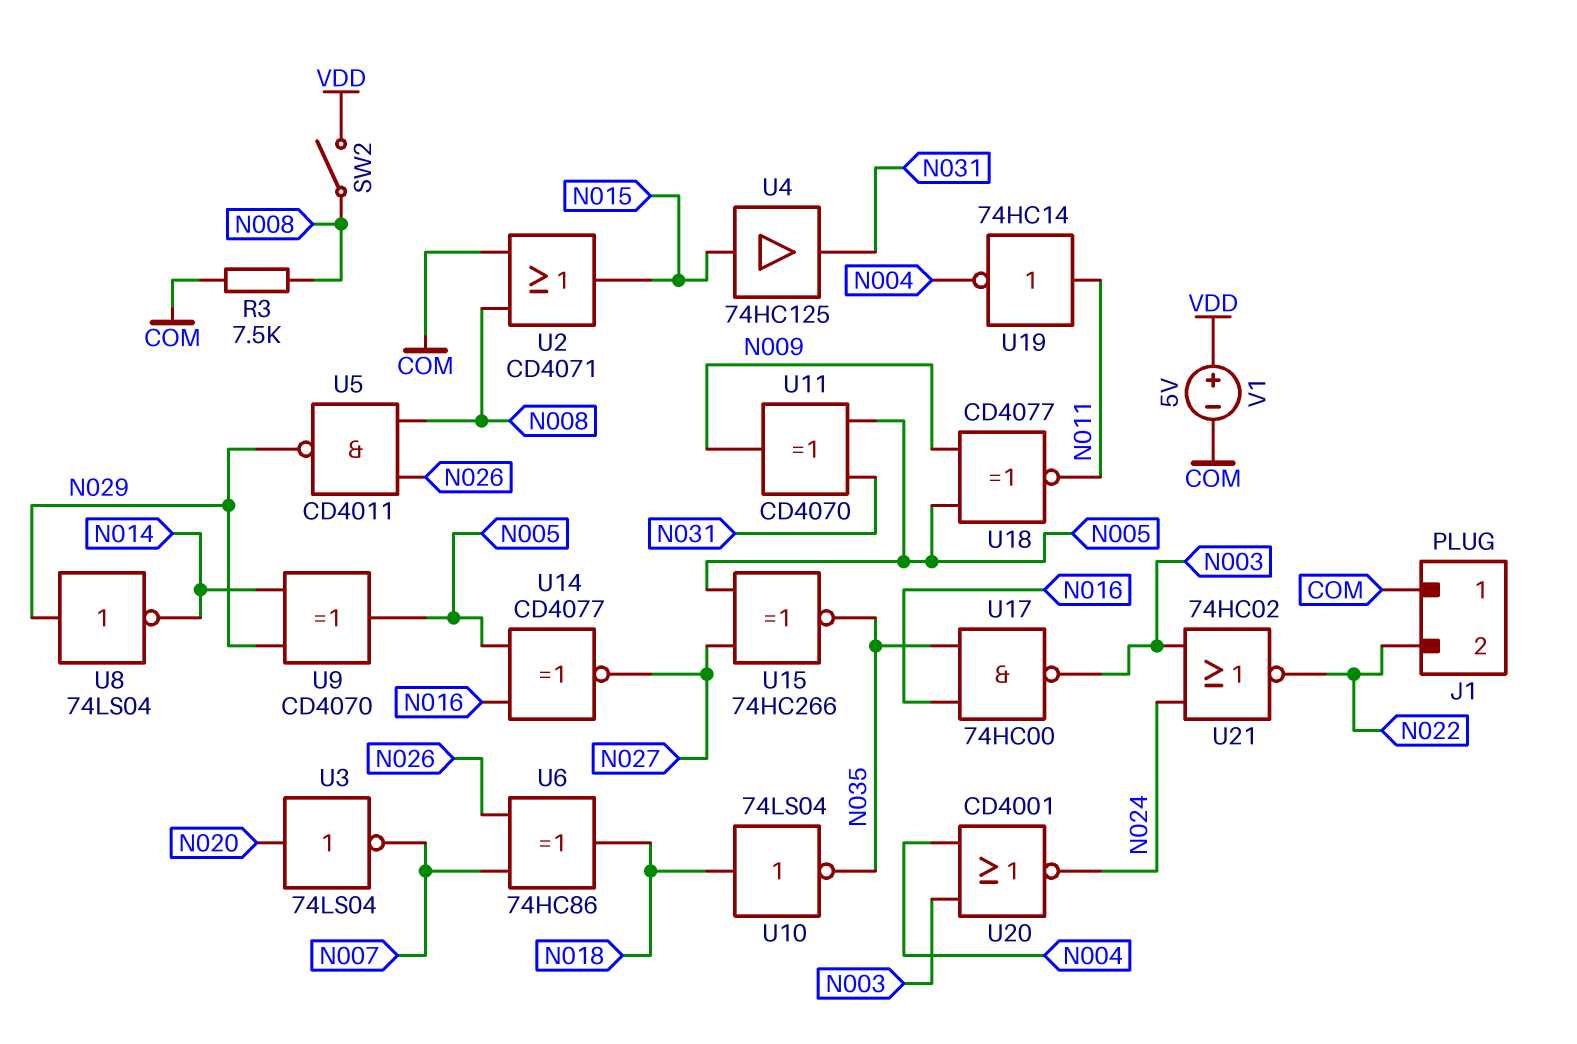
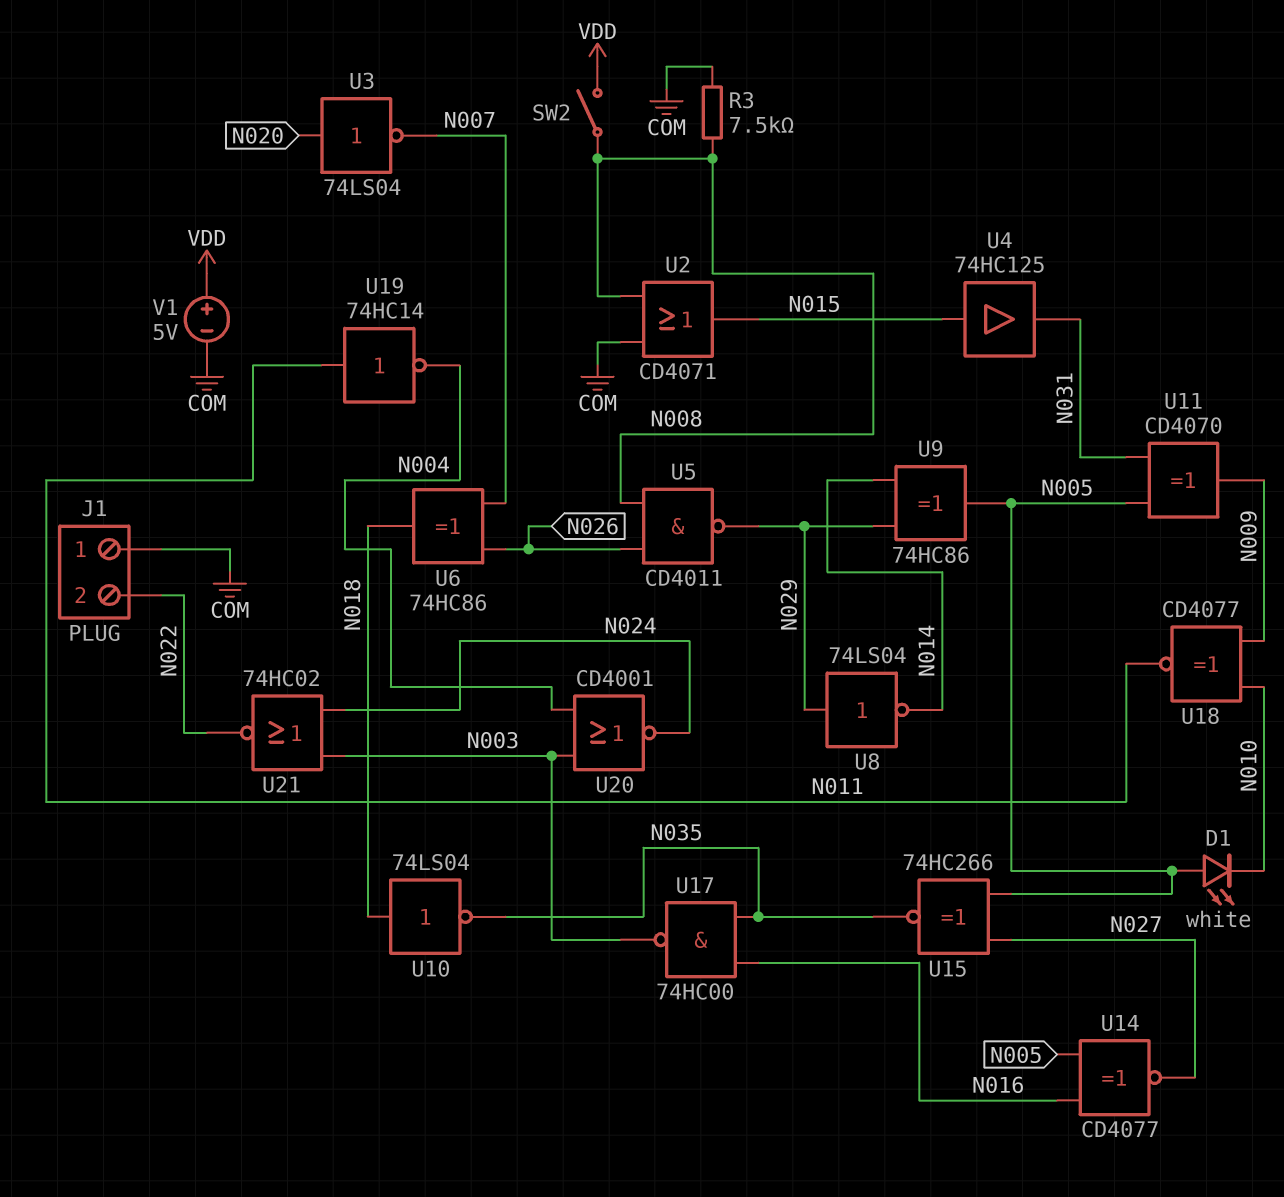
D1: none -> LED white (A N005, K N010)
U9: XOR CD4070 (in N014, in N029, out N005) -> XOR 74HC86 (in N014, in N029, out N005)
U18: XNOR CD4077 (in N005, in N009, out N011) -> XNOR CD4077 (in N009, in N010, out N011)

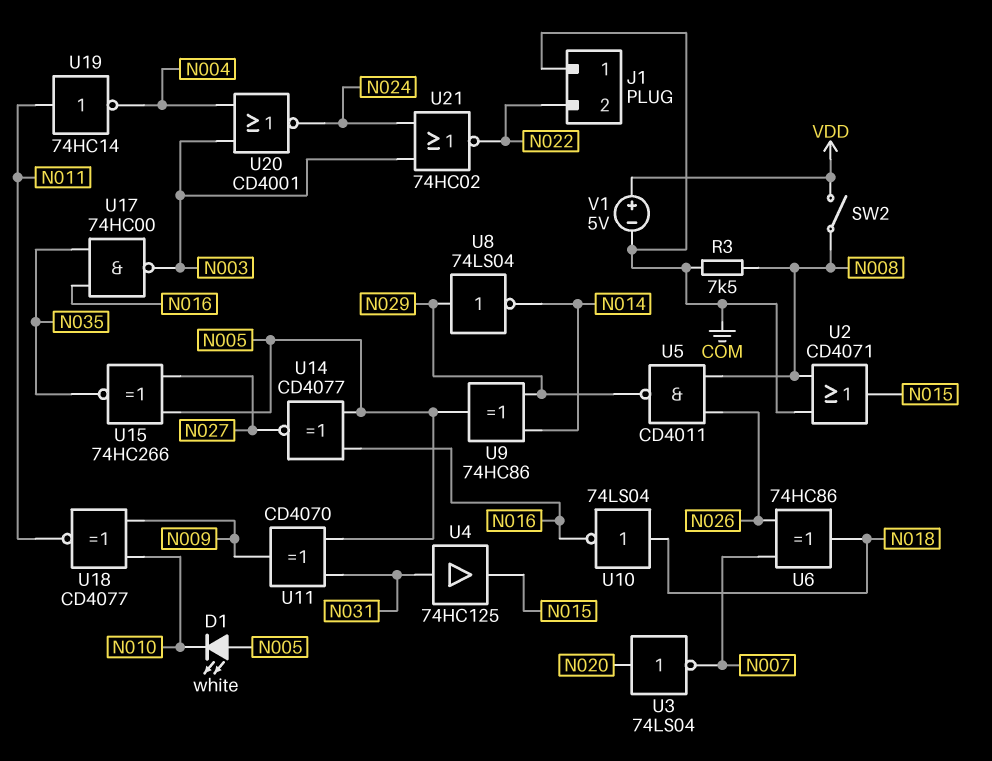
U4: buffer 74HC125 (in N015, out N031) -> buffer 74HC125 (in N031, out N015)
U10: NOT 74LS04 (in N018, out N035) -> NOT 74LS04 (in N018, out N016)

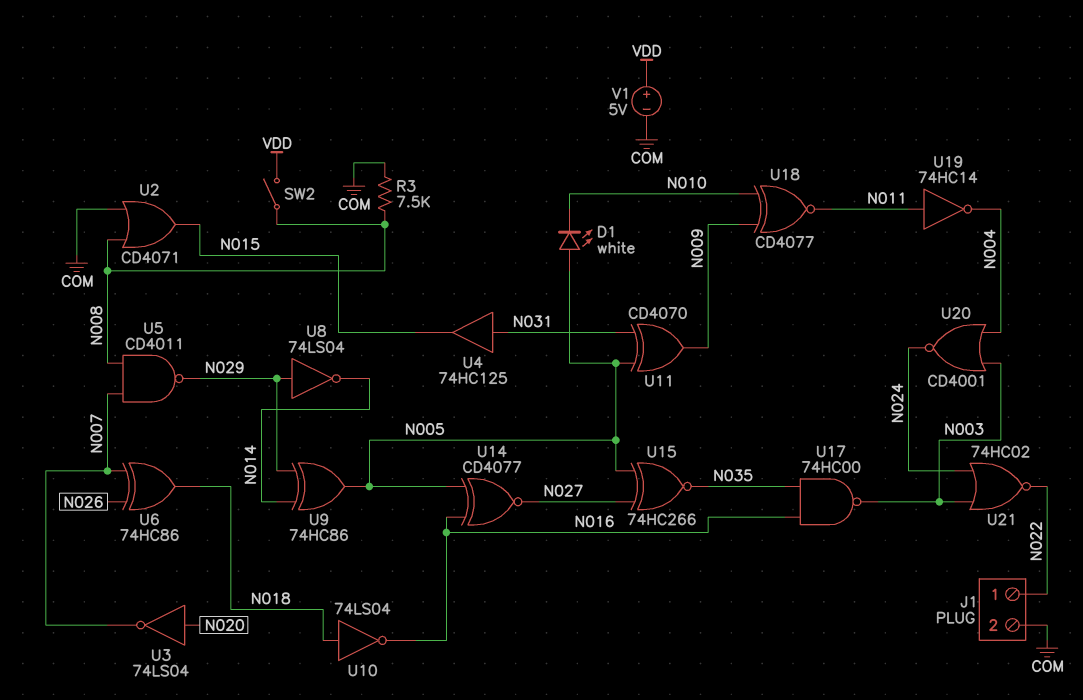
J1 pin 1: COM -> N022
J1 pin 2: N022 -> COM
U5: NAND CD4011 (in N008, in N026, out N029) -> NAND CD4011 (in N007, in N008, out N029)

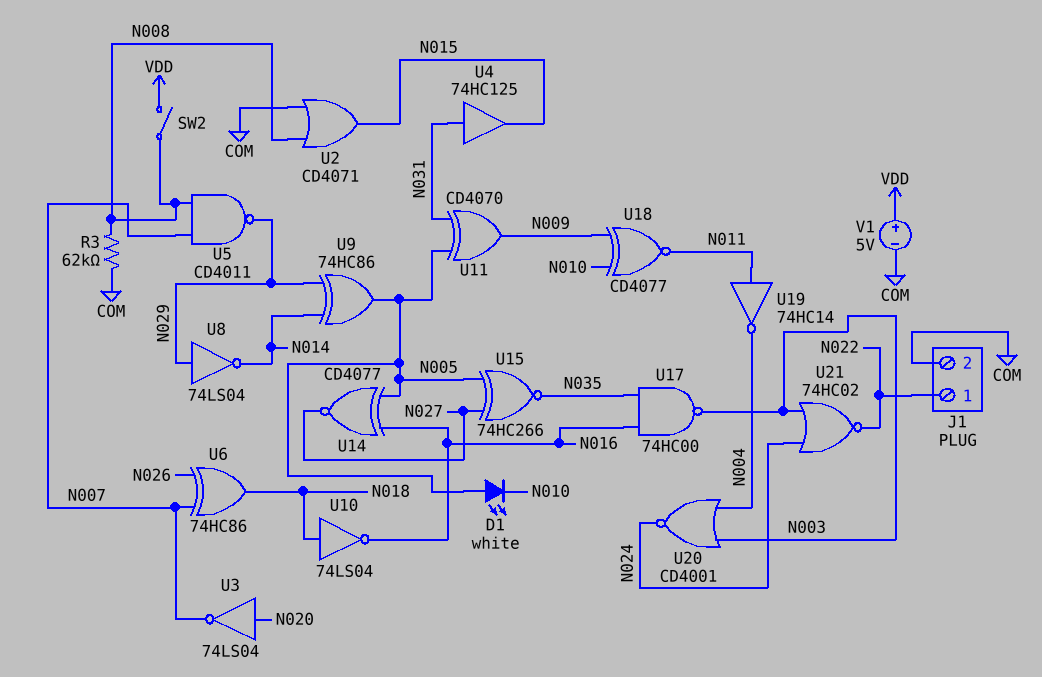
R3: 7.5k (COM, N008) -> 62k (COM, N008)

